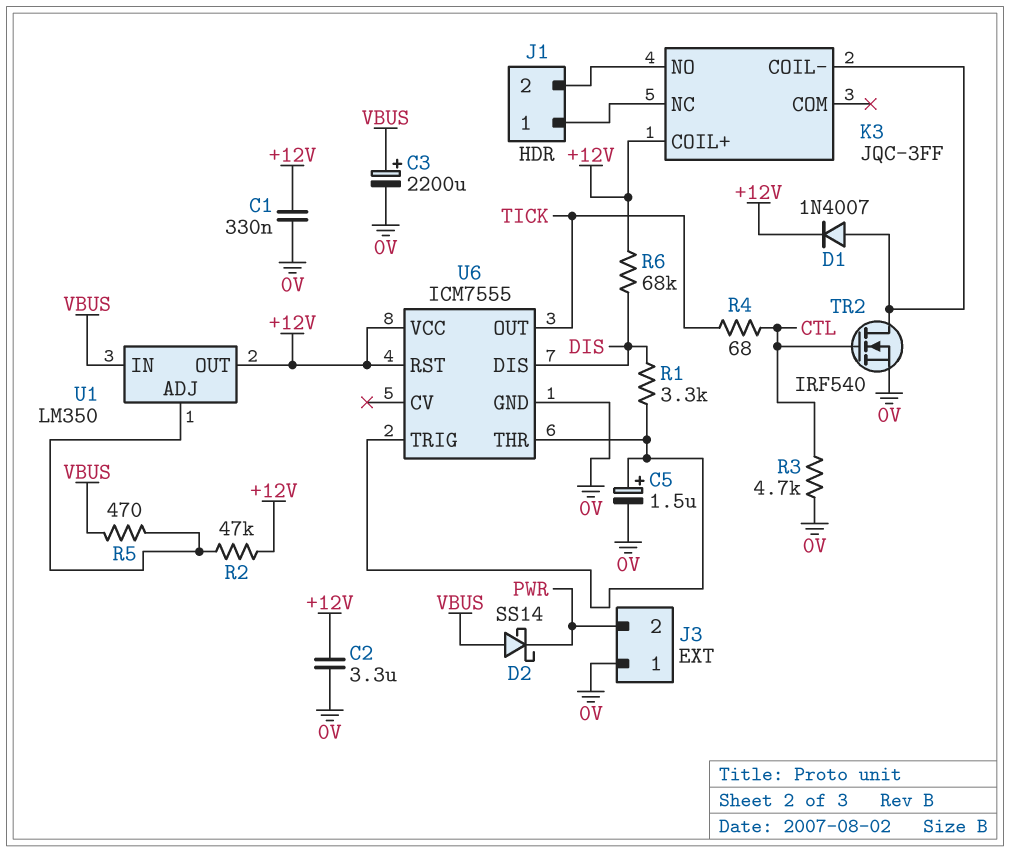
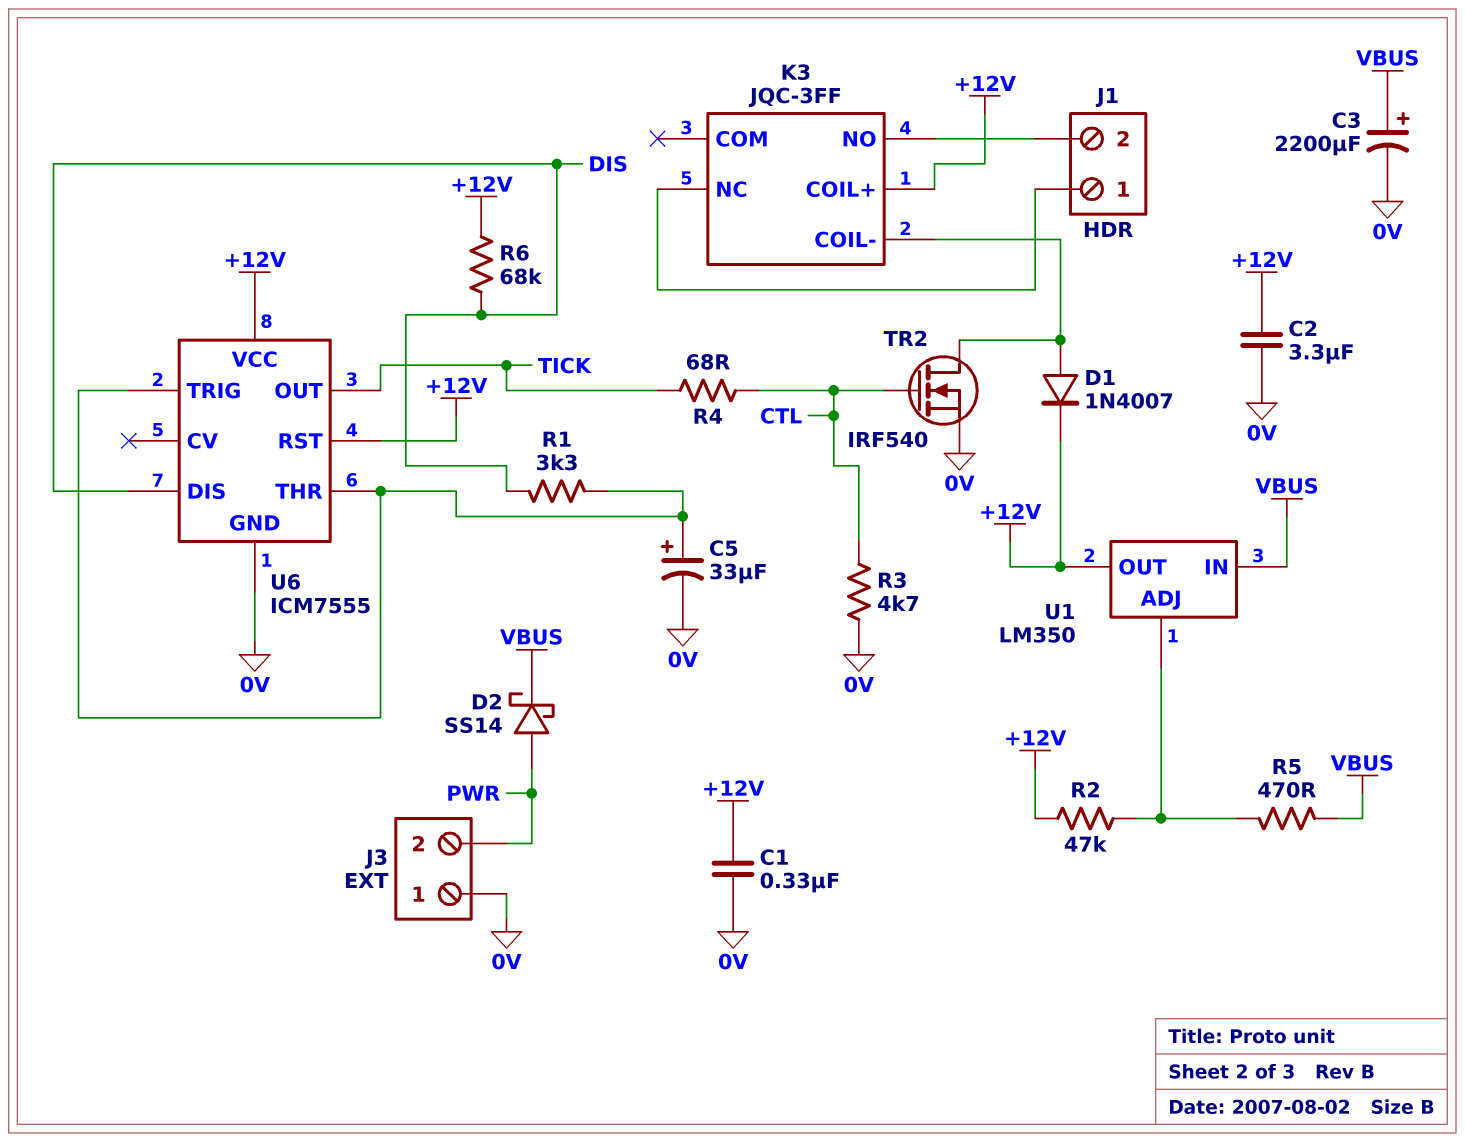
C5: 1.5uF (plus U6/THR, minus 0V) -> 33uF (plus U6/THR, minus 0V)
D2: schottky SS14 (A VBUS, K PWR) -> schottky SS14 (A PWR, K VBUS)

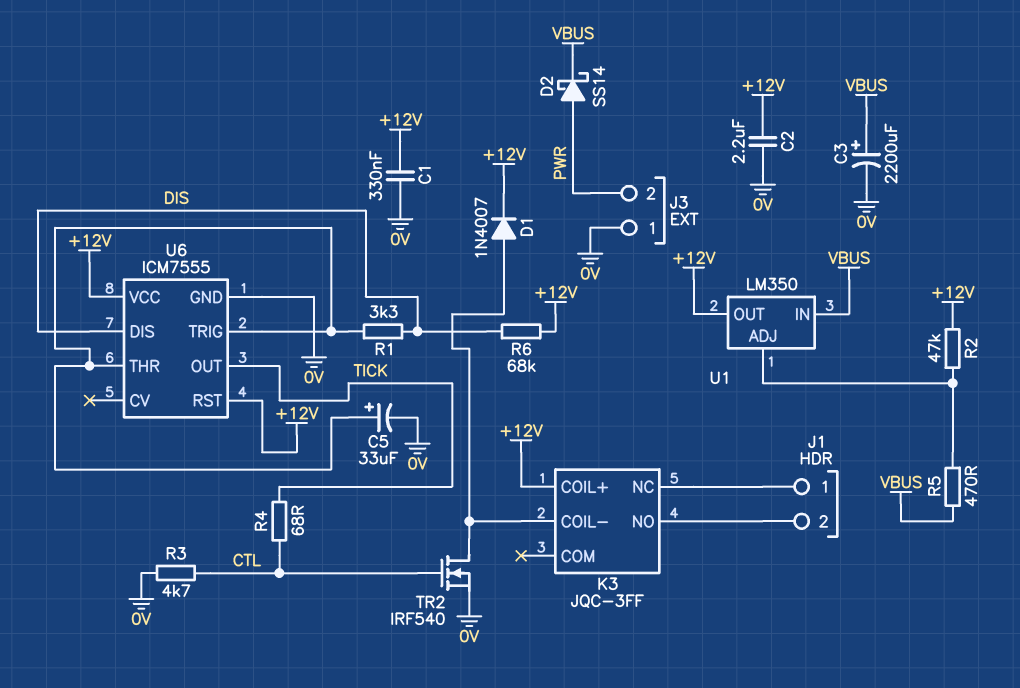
C2: 3.3uF (+12V, 0V) -> 2.2uF (+12V, 0V)

